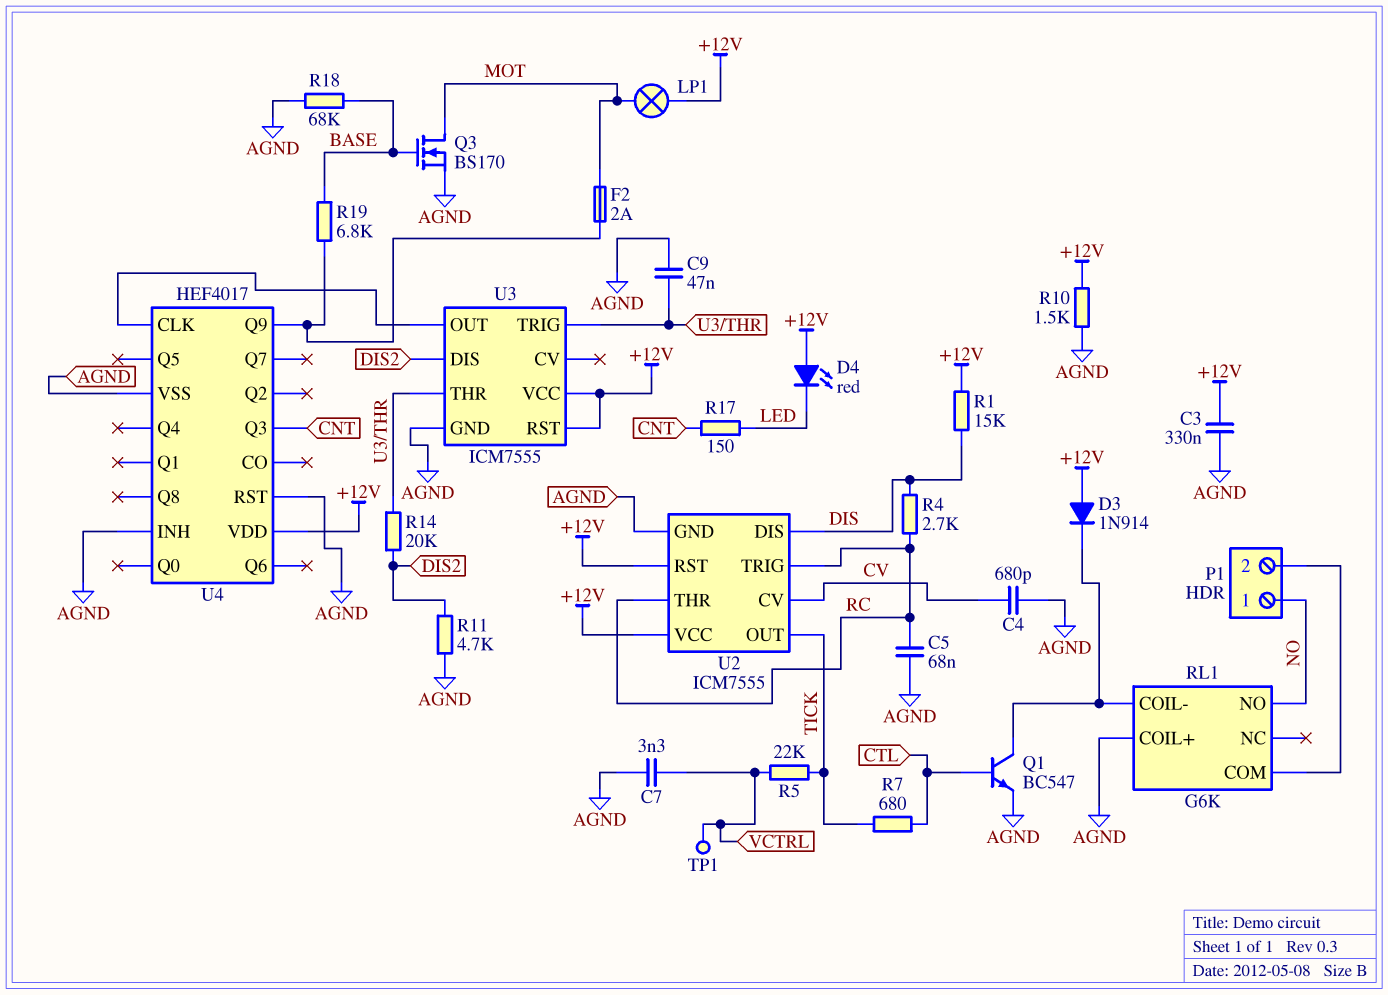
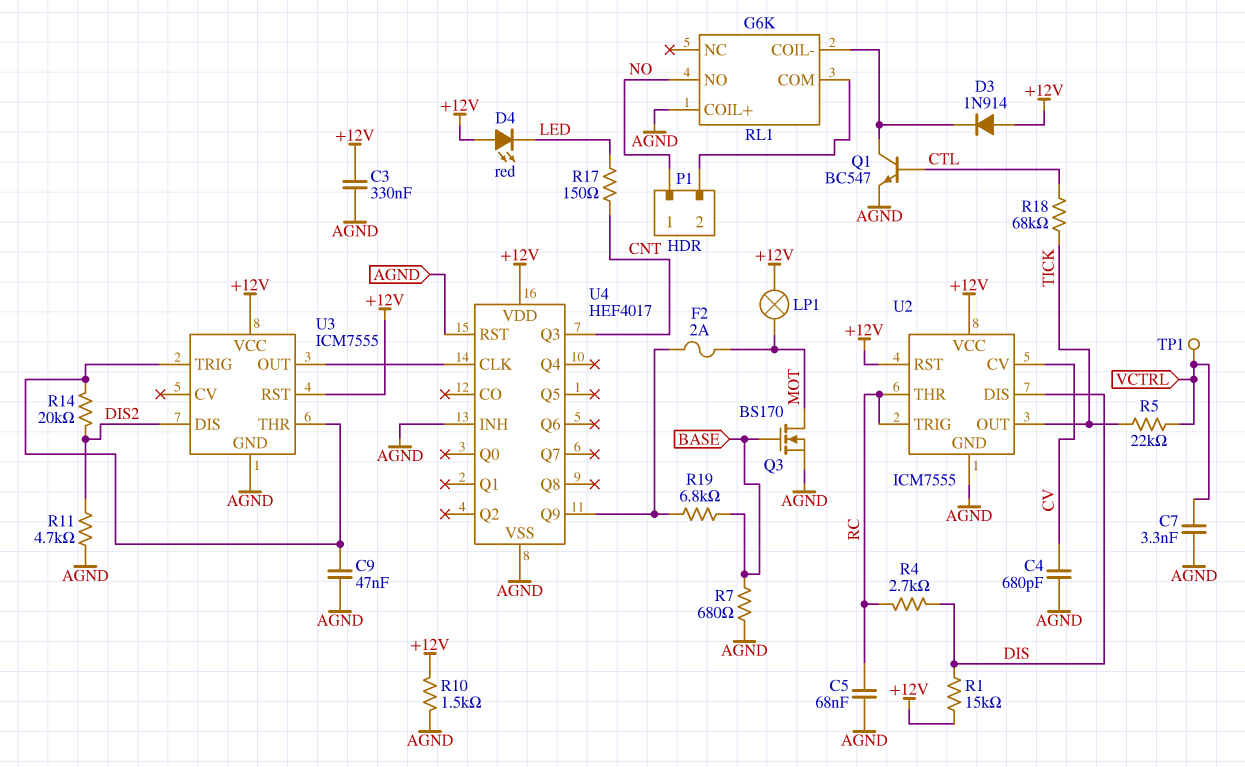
R7: 680 (CTL, TICK) -> 680 (AGND, BASE)
R18: 68k (AGND, BASE) -> 68k (CTL, TICK)

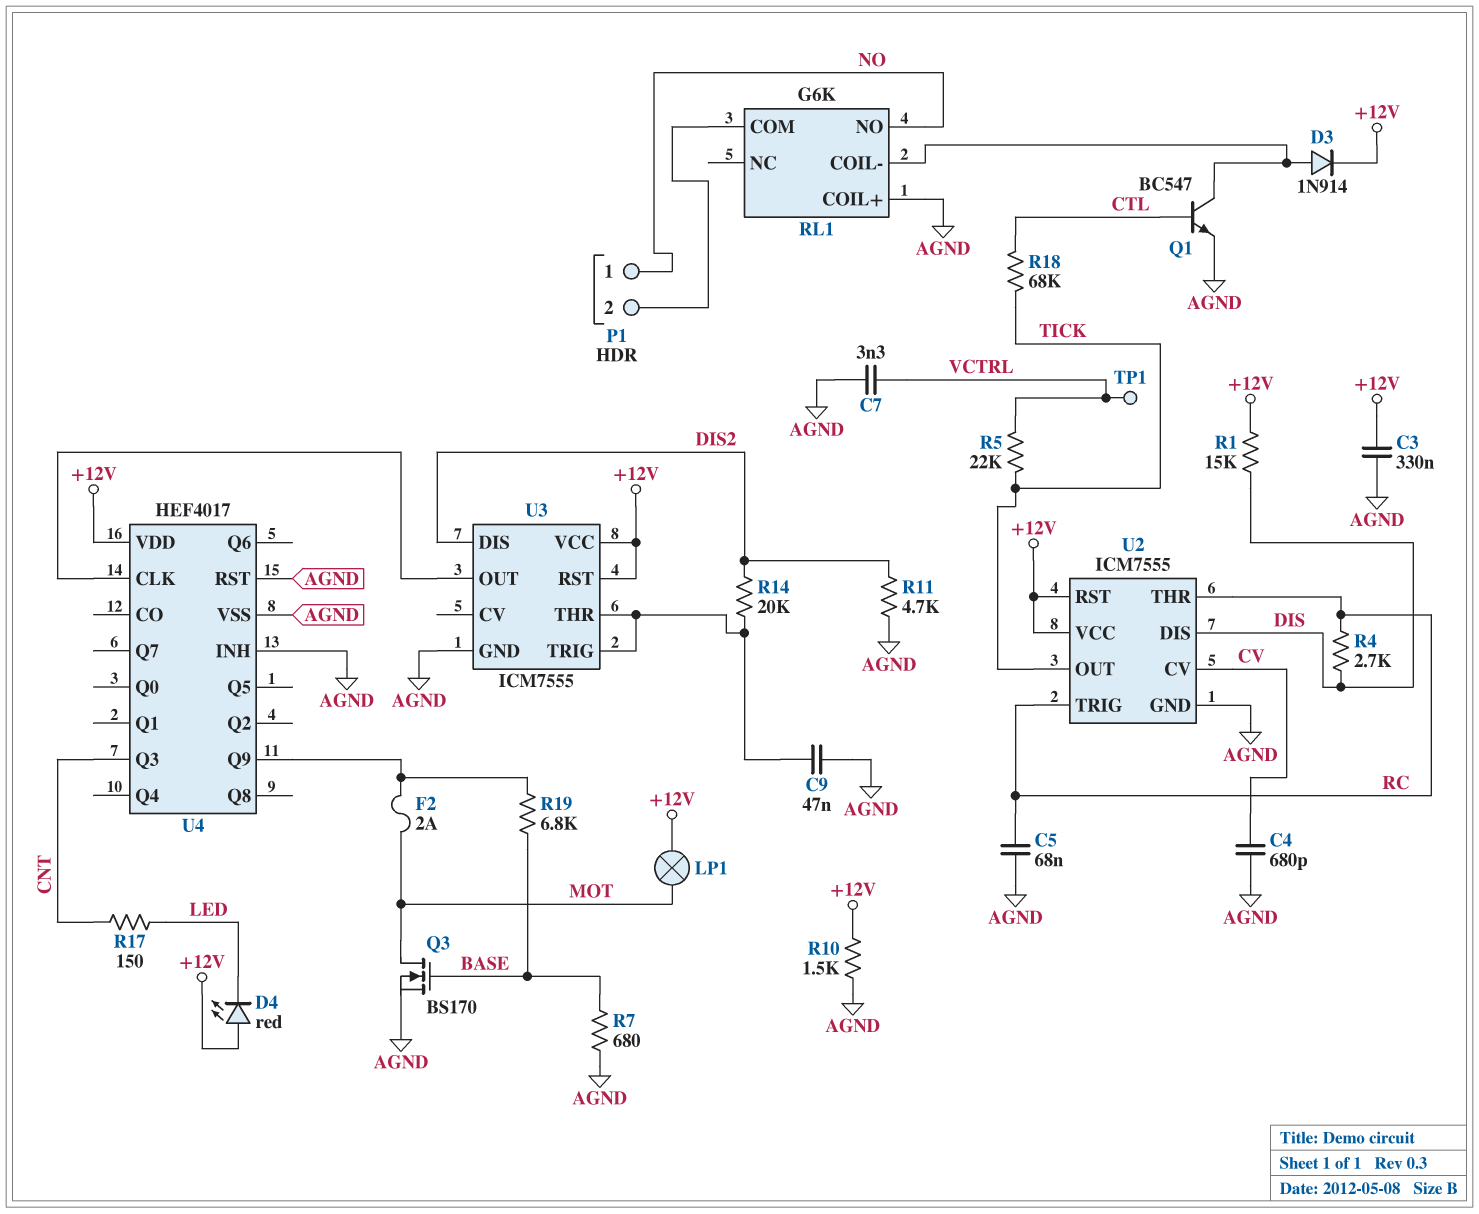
D3: diode 1N914 (A +12V, K RL1/COIL-) -> diode 1N914 (A RL1/COIL-, K +12V)

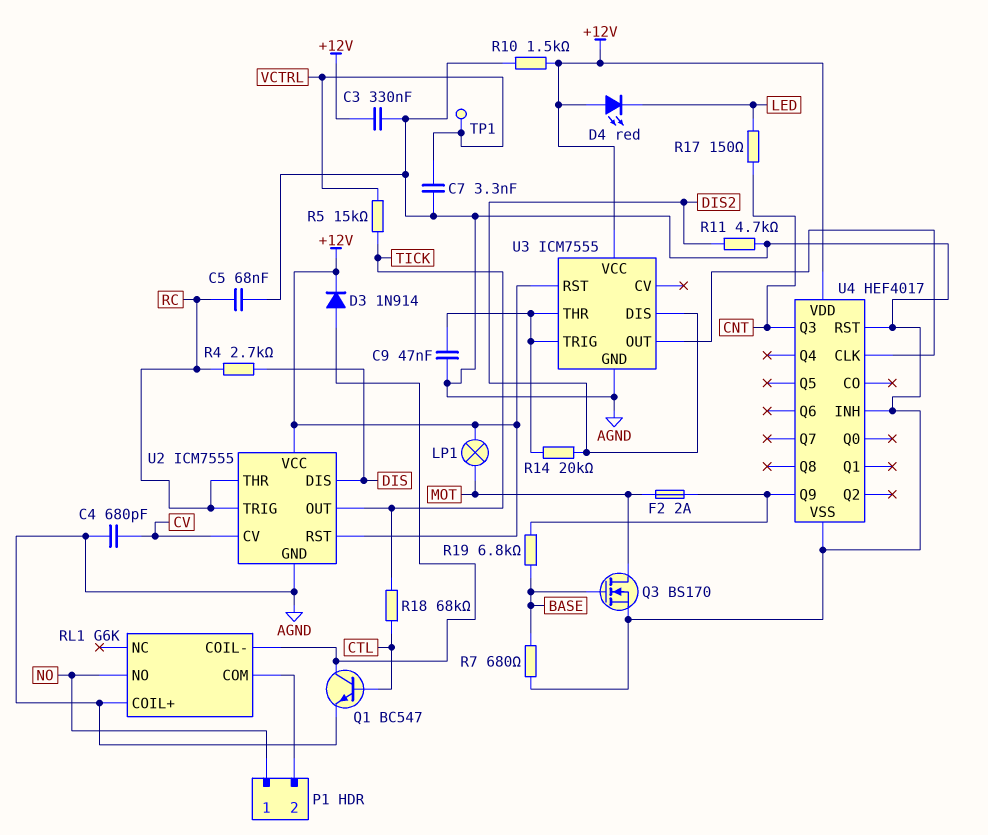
R1: 15k (+12V, DIS) -> none
R5: 22k (TICK, VCTRL) -> 15k (TICK, VCTRL)

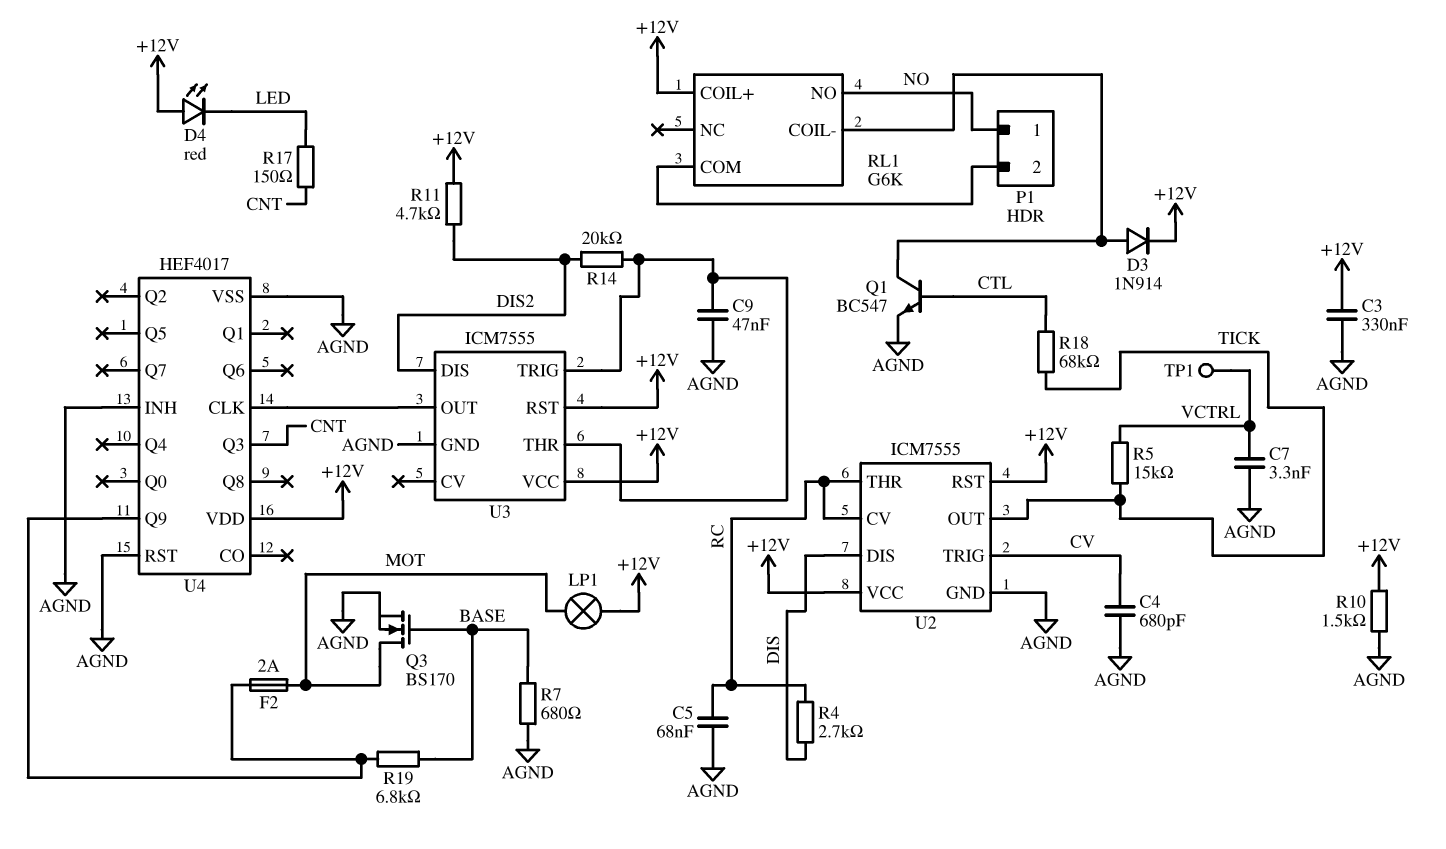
R11: 4.7k (AGND, DIS2) -> 4.7k (+12V, DIS2)
RL1 pin COIL+: AGND -> +12V
U2 pin CV: CV -> RC
U2 pin TRIG: RC -> CV

